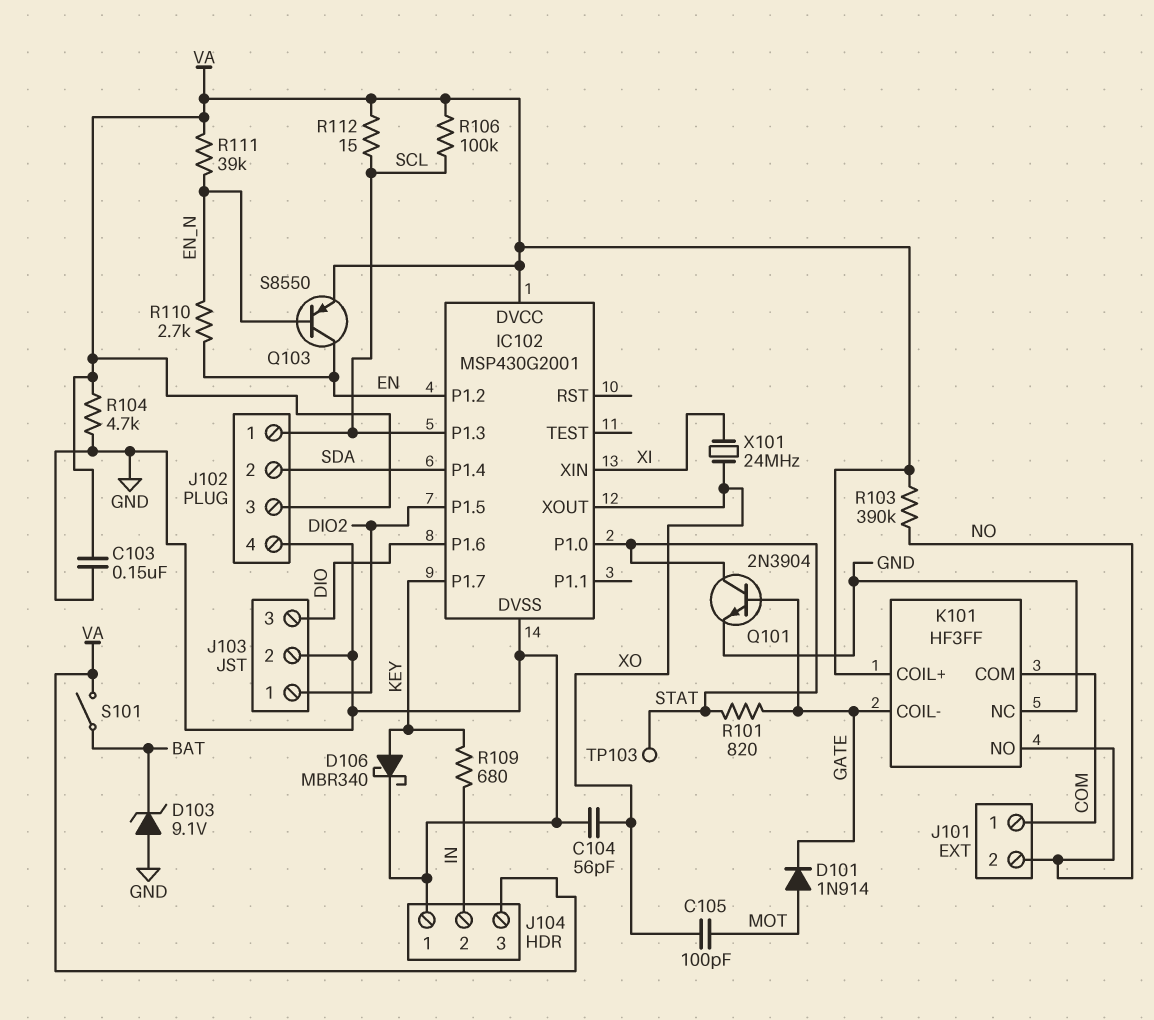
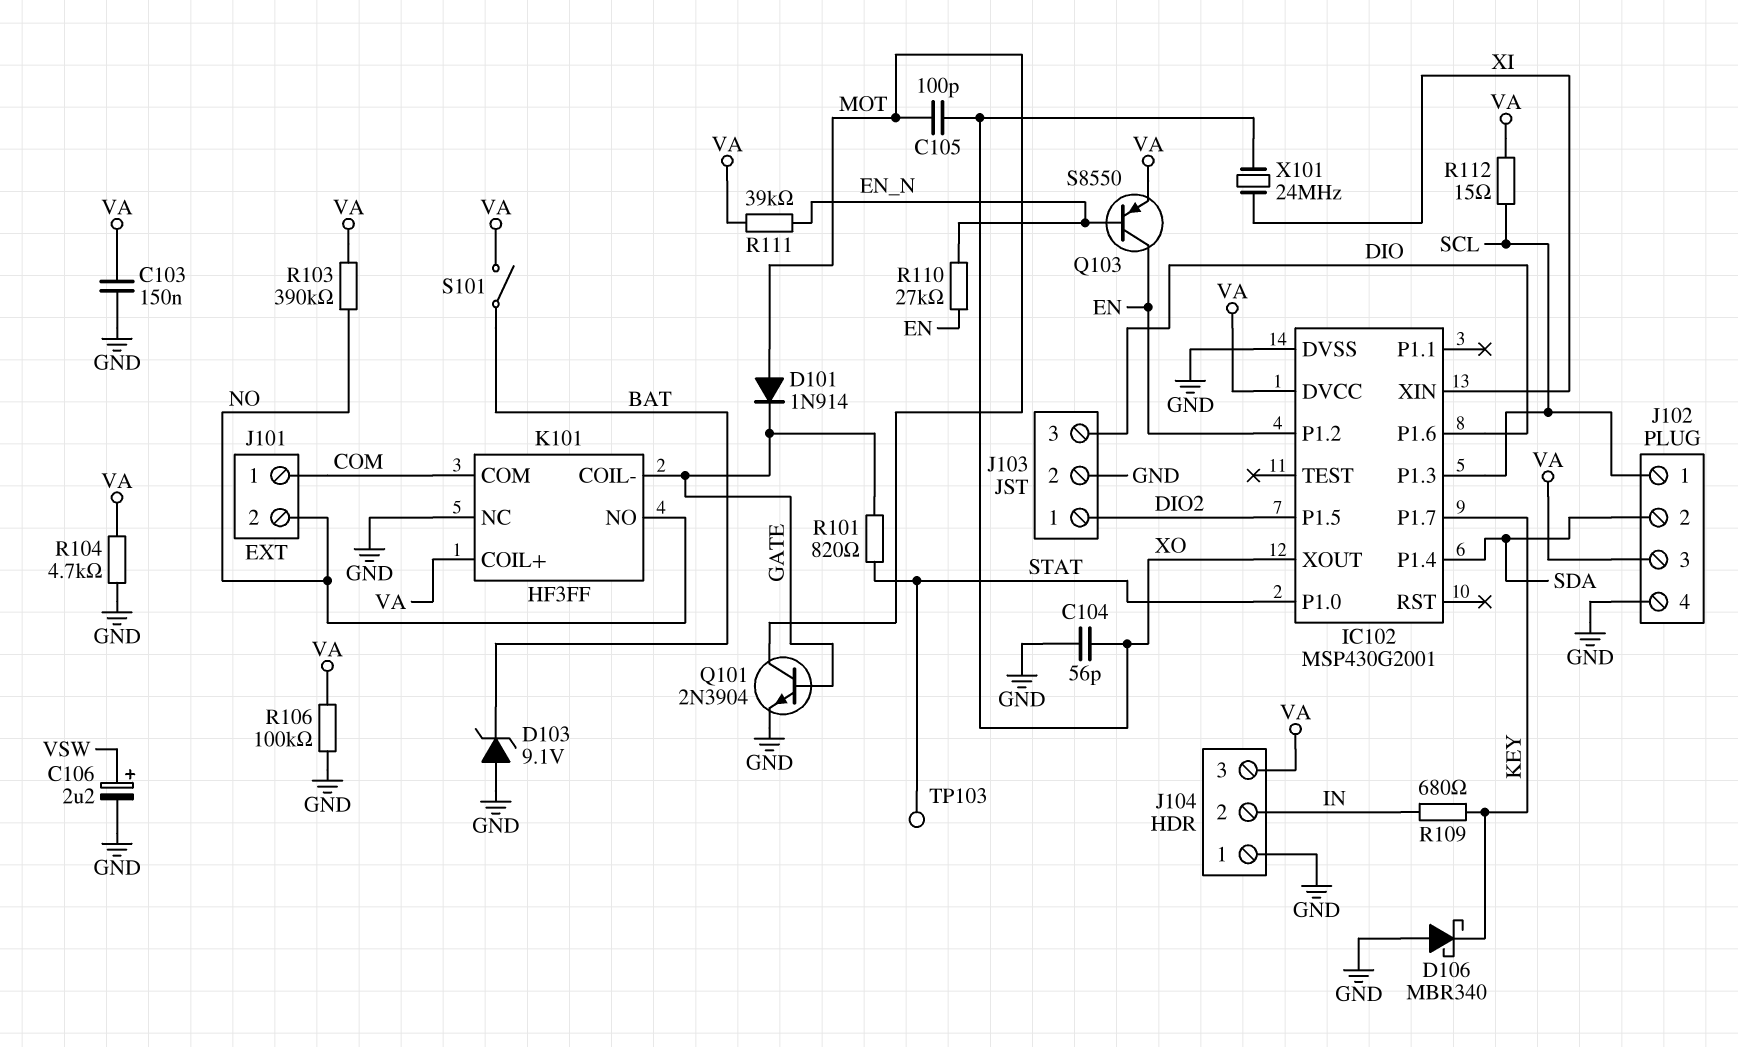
C106: none -> 2.2uF (plus VSW, minus GND)
D106: schottky MBR340 (A KEY, K GND) -> schottky MBR340 (A GND, K KEY)
Q101: NPN 2N3904 (B GATE, C STAT, E GND) -> NPN 2N3904 (B GATE, C MOT, E GND)
R106: 100k (SCL, VA) -> 100k (GND, VA)
R110: 2.7k (EN, EN_N) -> 27k (EN, EN_N)

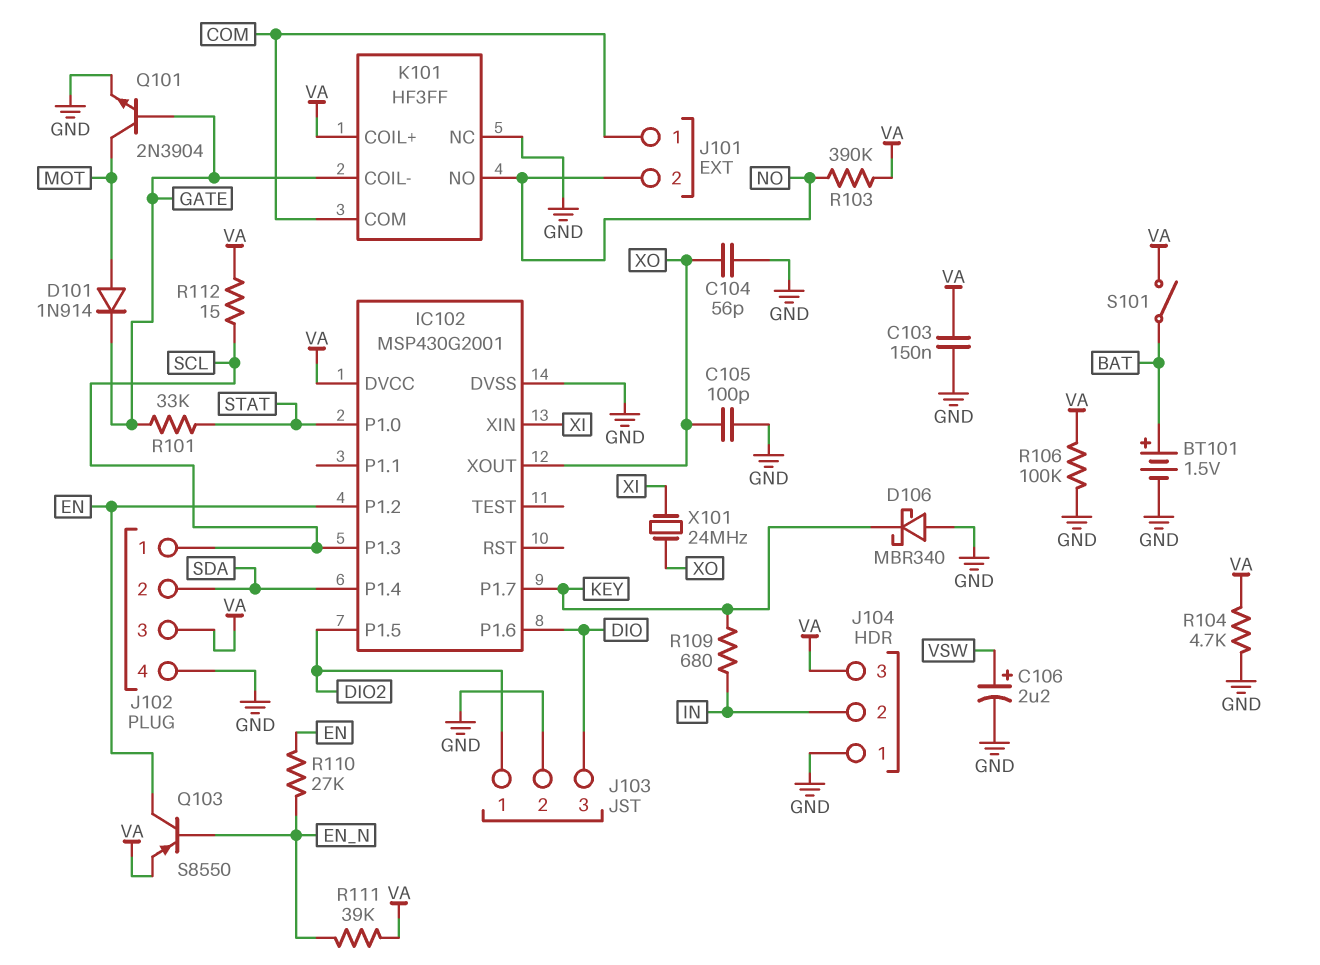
BT101: none -> 1.5V (plus BAT, minus GND)
C105: 100pF (MOT, XO) -> 100pF (GND, XO)
D103: zener 9.1V (A GND, K BAT) -> none
R101: 820 (GATE, STAT) -> 33k (GATE, STAT)
TP103: test point (STAT) -> none

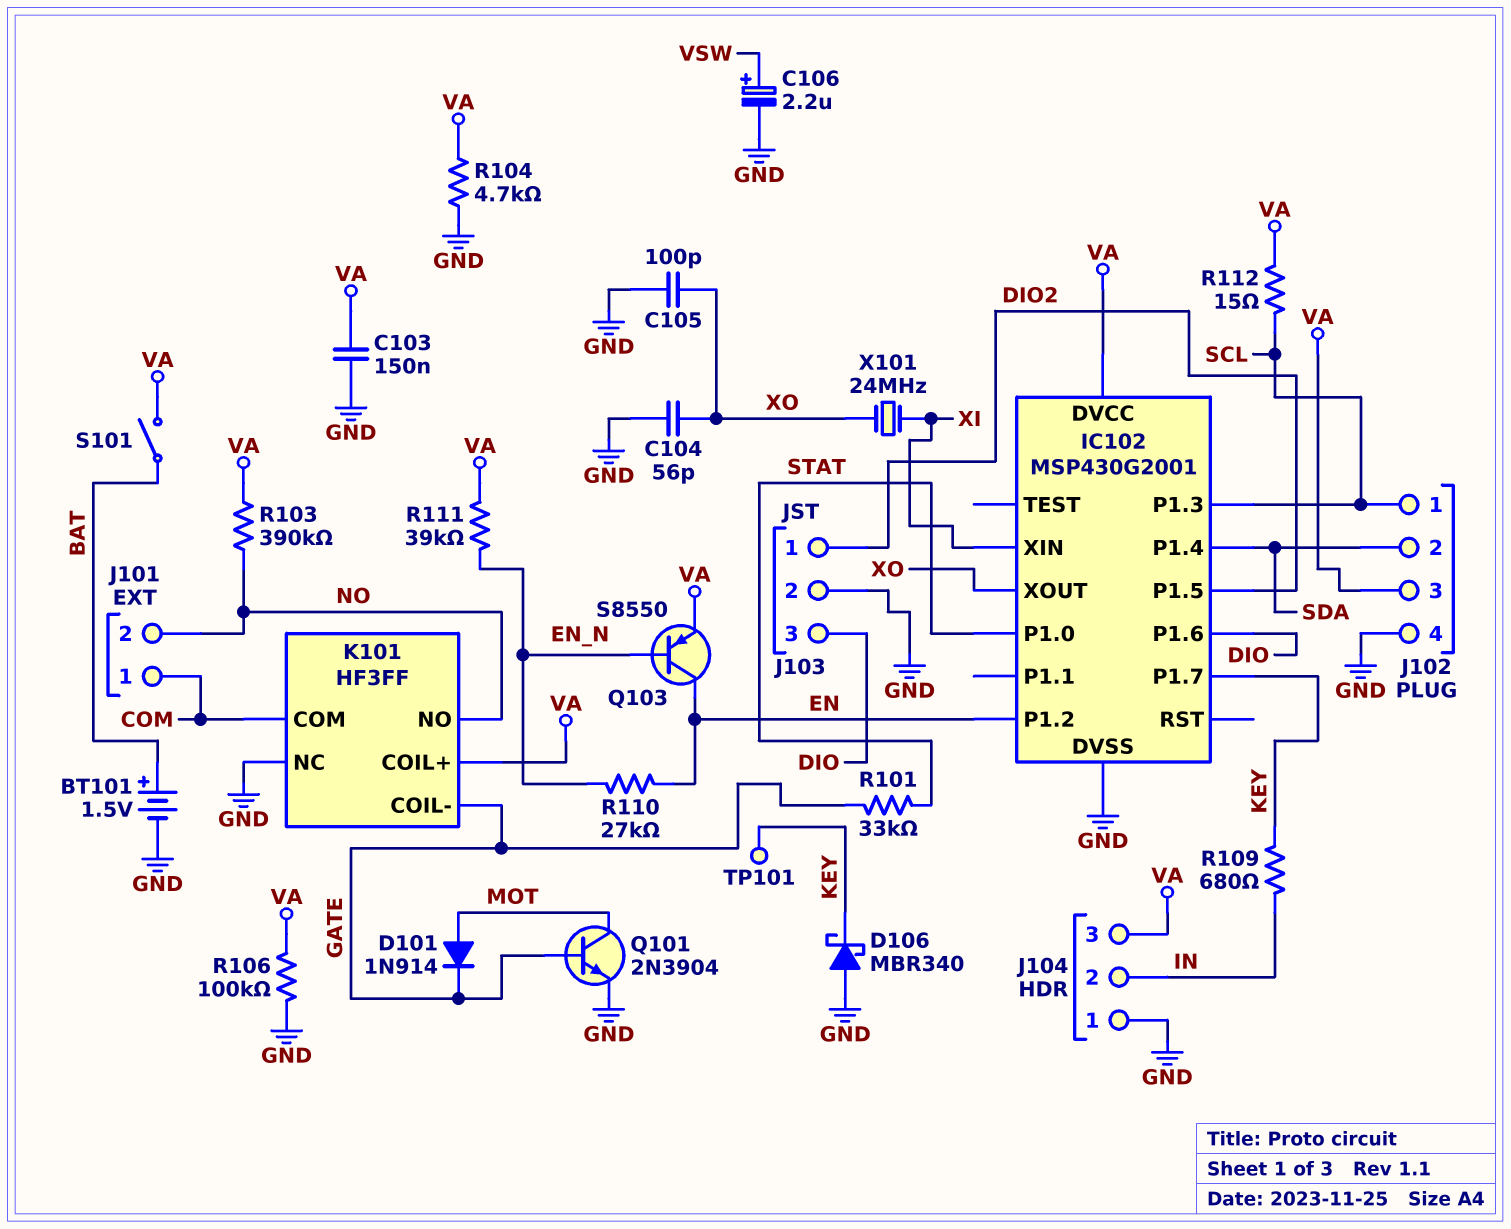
TP101: none -> test point (KEY)

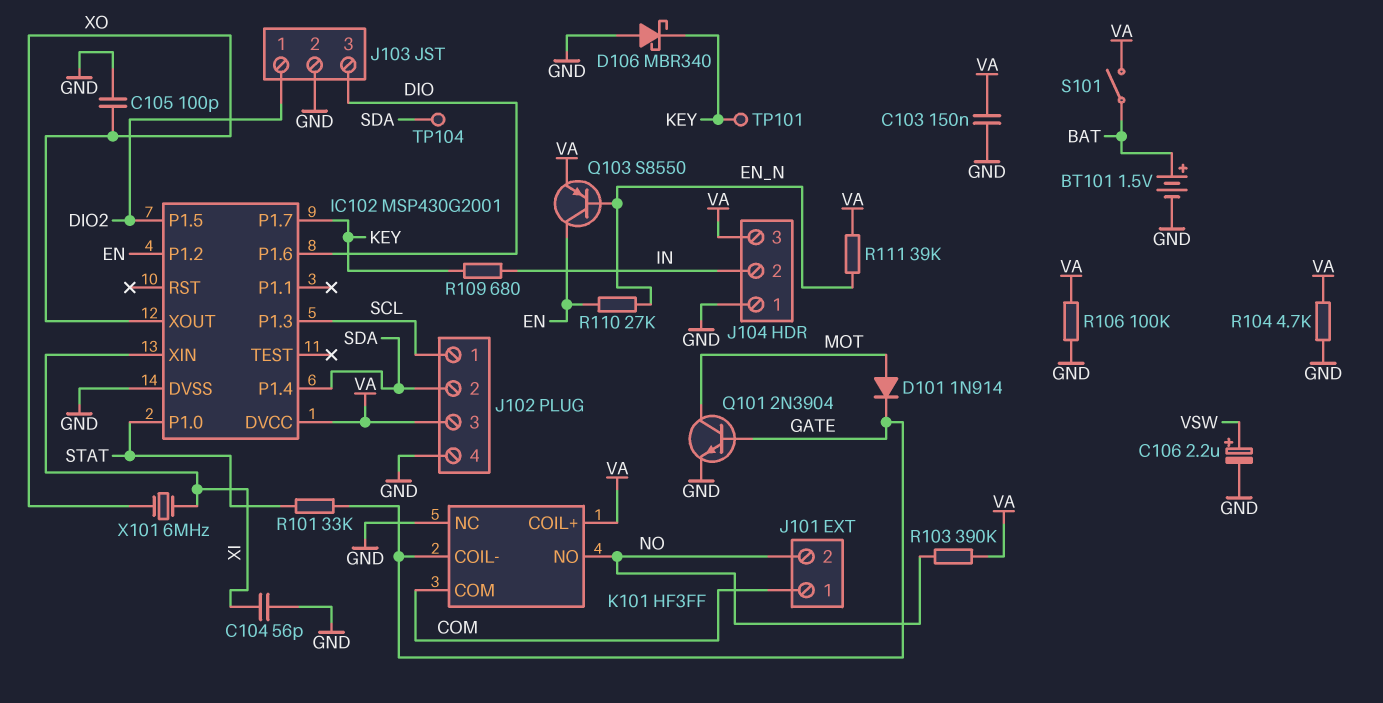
C104: 56pF (GND, XO) -> 56pF (GND, XI)
R112: 15 (SCL, VA) -> none
TP104: none -> test point (SDA)
X101: 24MHz (XI, XO) -> 6MHz (XI, XO)

